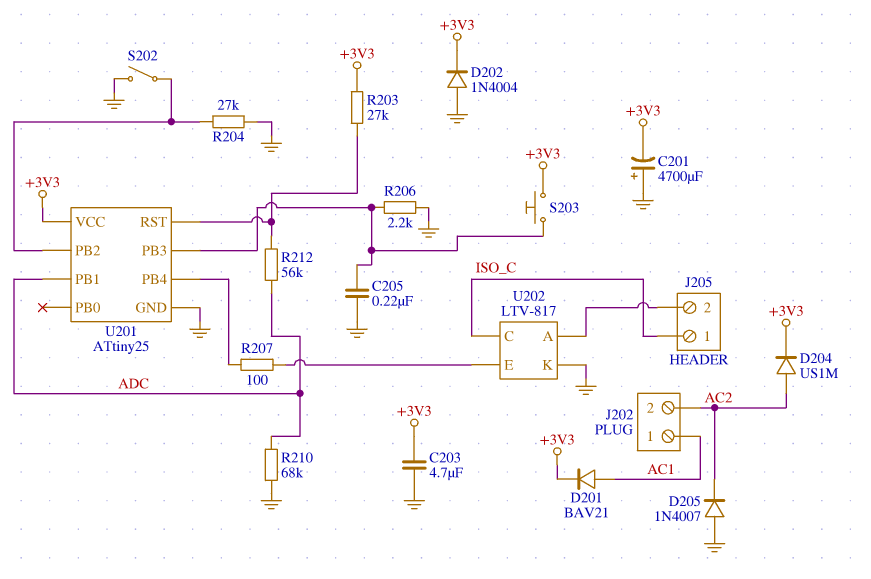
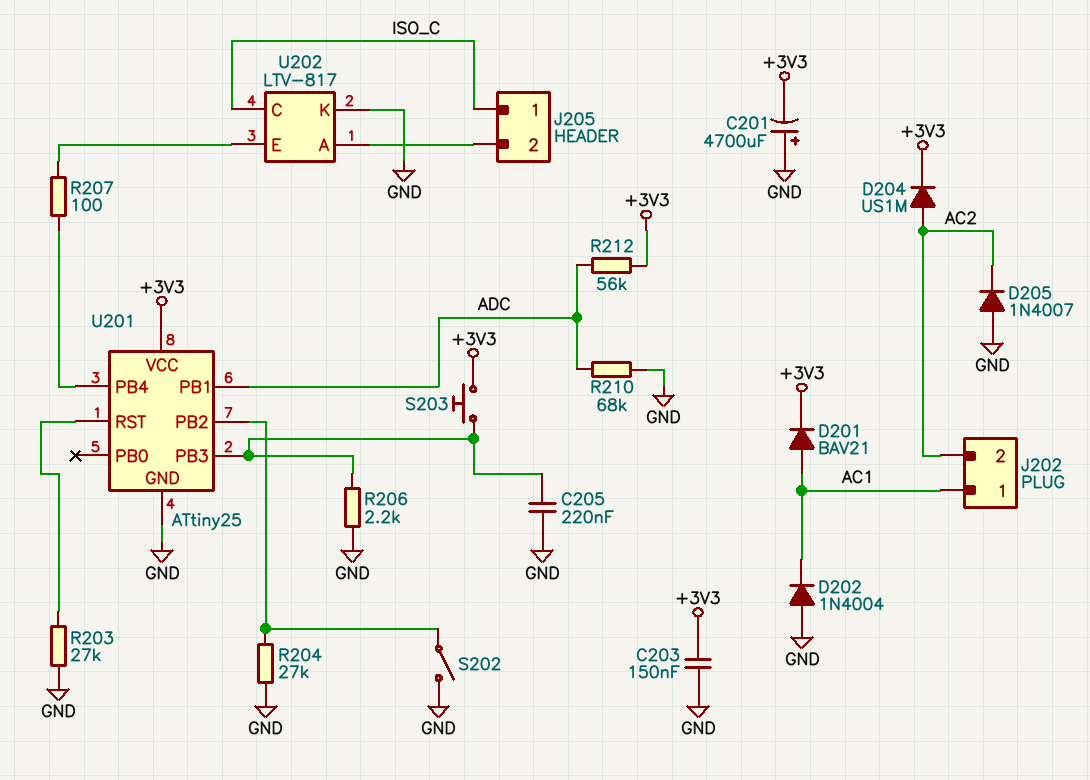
C203: 4.7uF (+3V3, GND) -> 150nF (+3V3, GND)
D202: diode 1N4004 (A GND, K +3V3) -> diode 1N4004 (A GND, K AC1)
R203: 27k (+3V3, U201/RST) -> 27k (GND, U201/RST)
R212: 56k (ADC, U201/RST) -> 56k (+3V3, ADC)

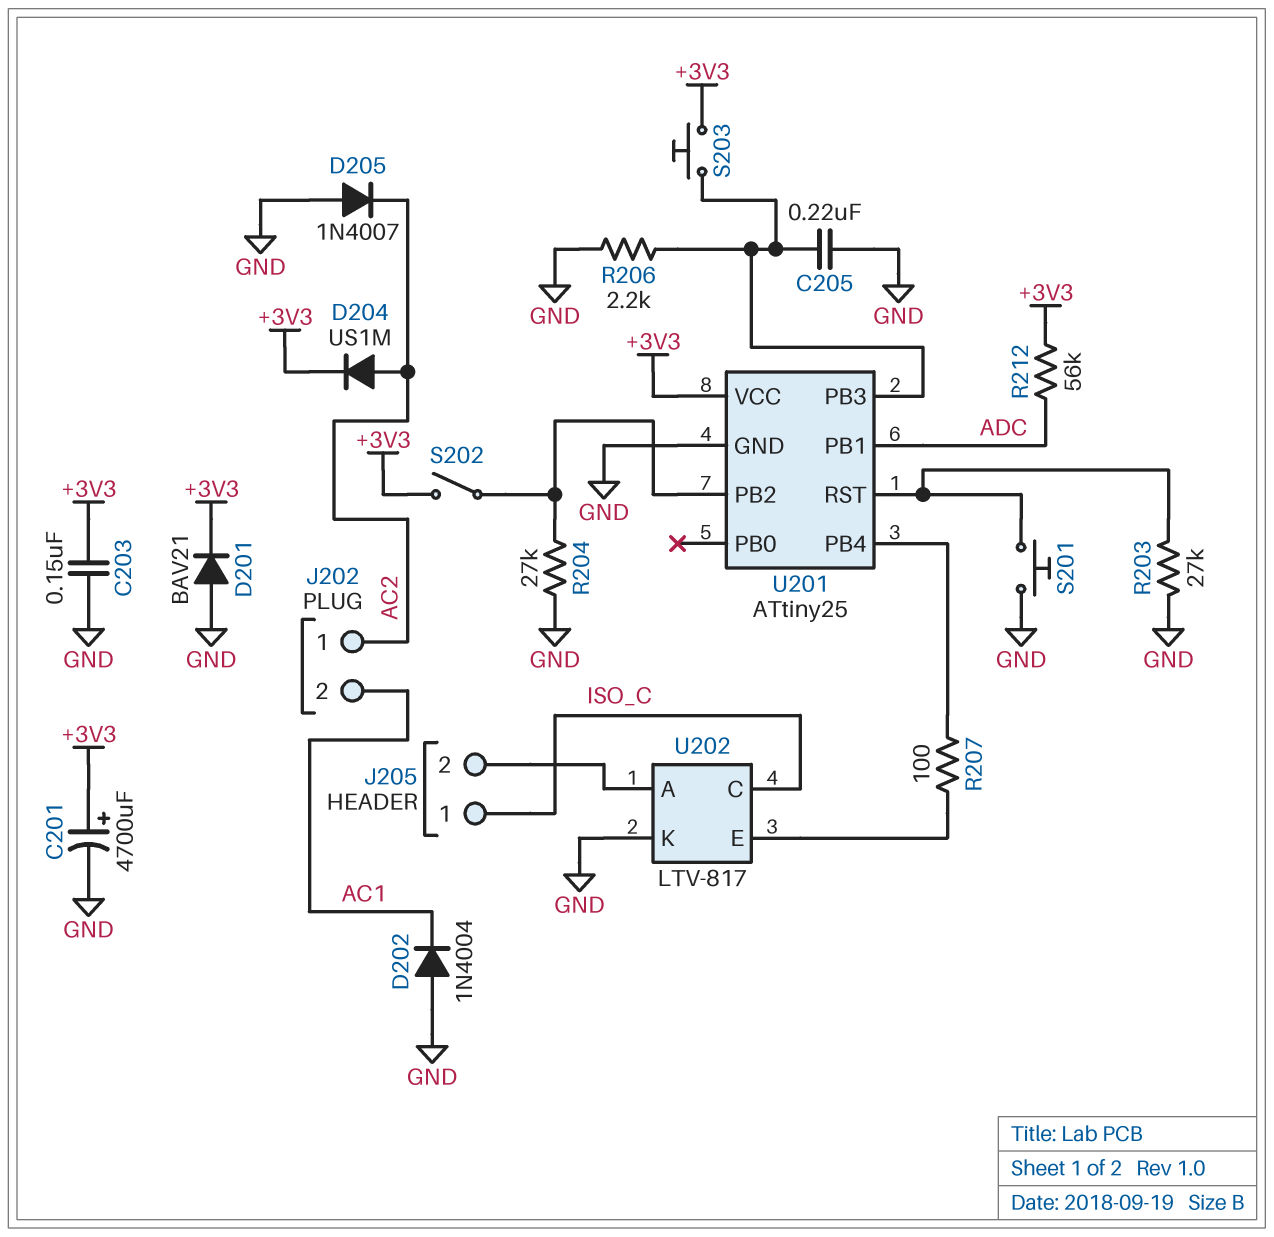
C201: 4700uF (plus GND, minus +3V3) -> 4700uF (plus +3V3, minus GND)
D201: diode BAV21 (A AC1, K +3V3) -> diode BAV21 (A GND, K +3V3)
J202 pin 1: AC1 -> AC2
J202 pin 2: AC2 -> AC1
R210: 68k (ADC, GND) -> none
S201: none -> button (GND, U201/RST)
S202: switch (GND, U201/PB2) -> switch (+3V3, U201/PB2)

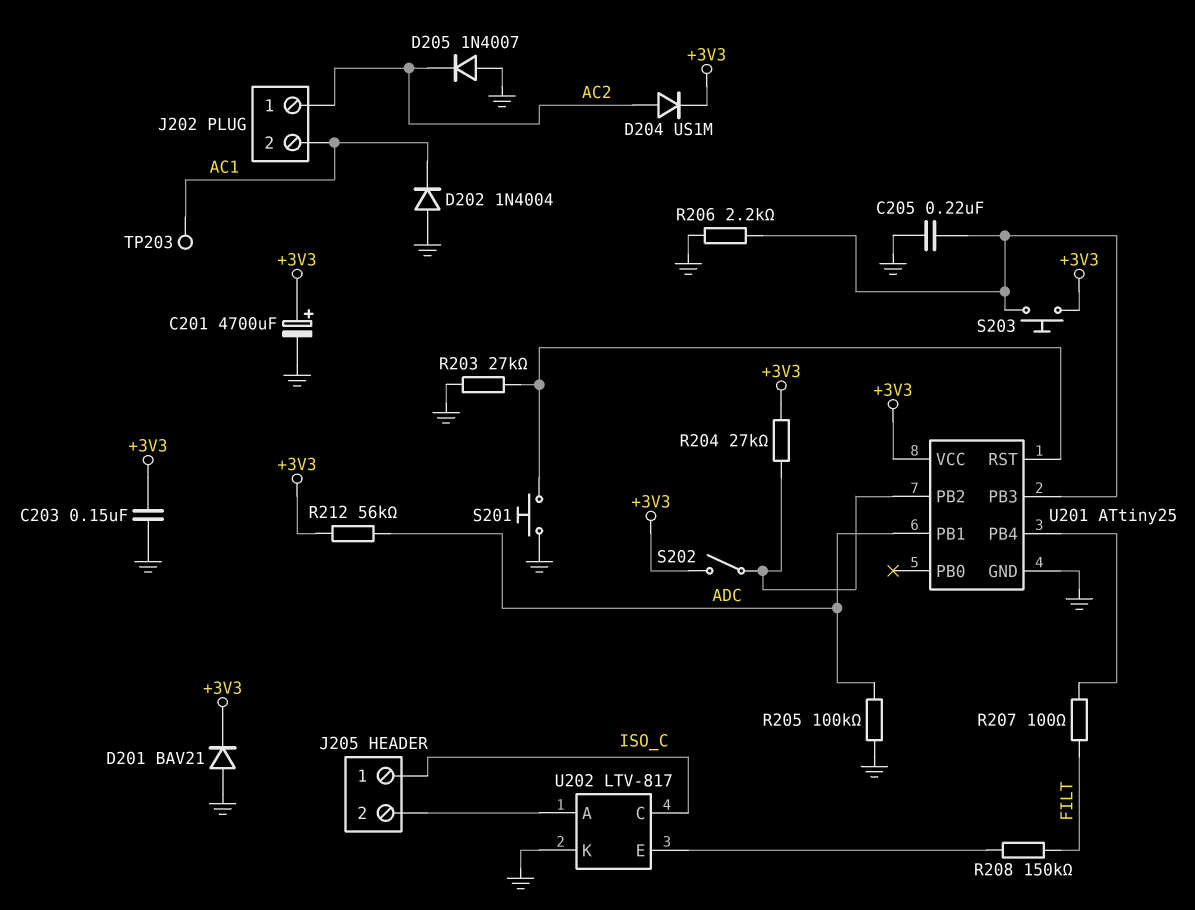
R204: 27k (GND, U201/PB2) -> 27k (+3V3, U201/PB2)
R205: none -> 100k (ADC, GND)
R207: 100 (U201/PB4, U202/E) -> 100 (FILT, U201/PB4)
R208: none -> 150k (FILT, U202/E)
TP203: none -> test point (AC1)

